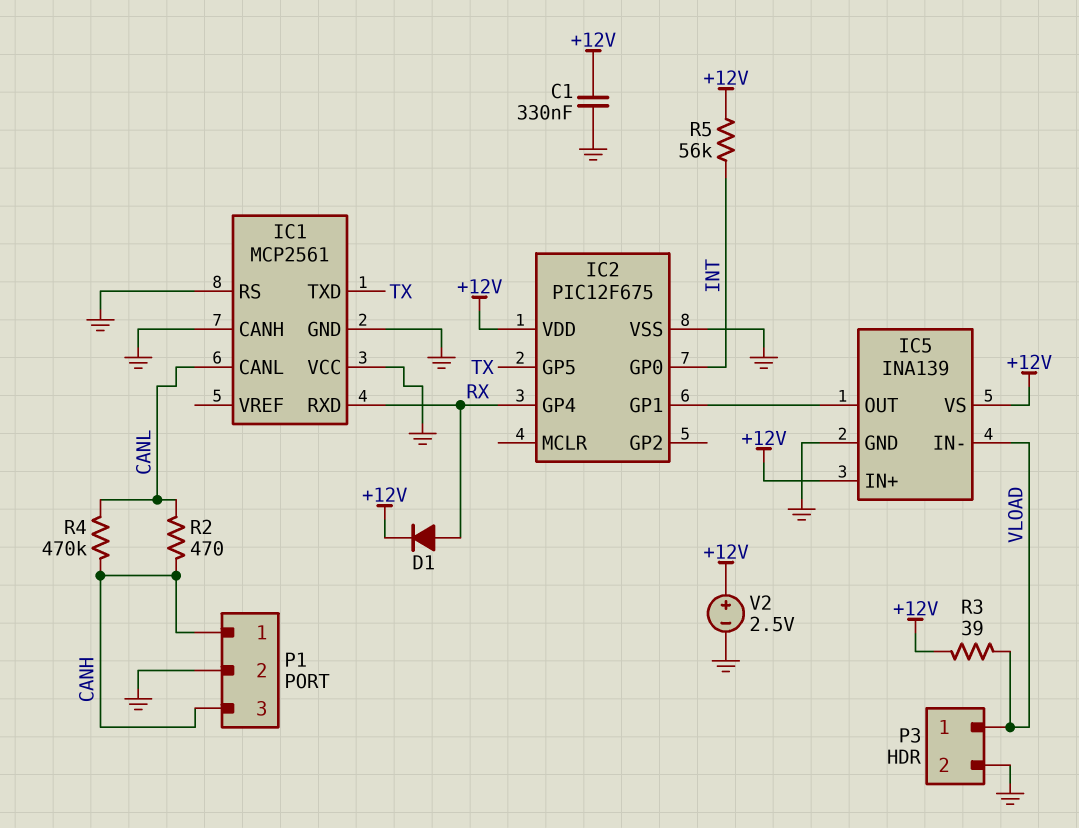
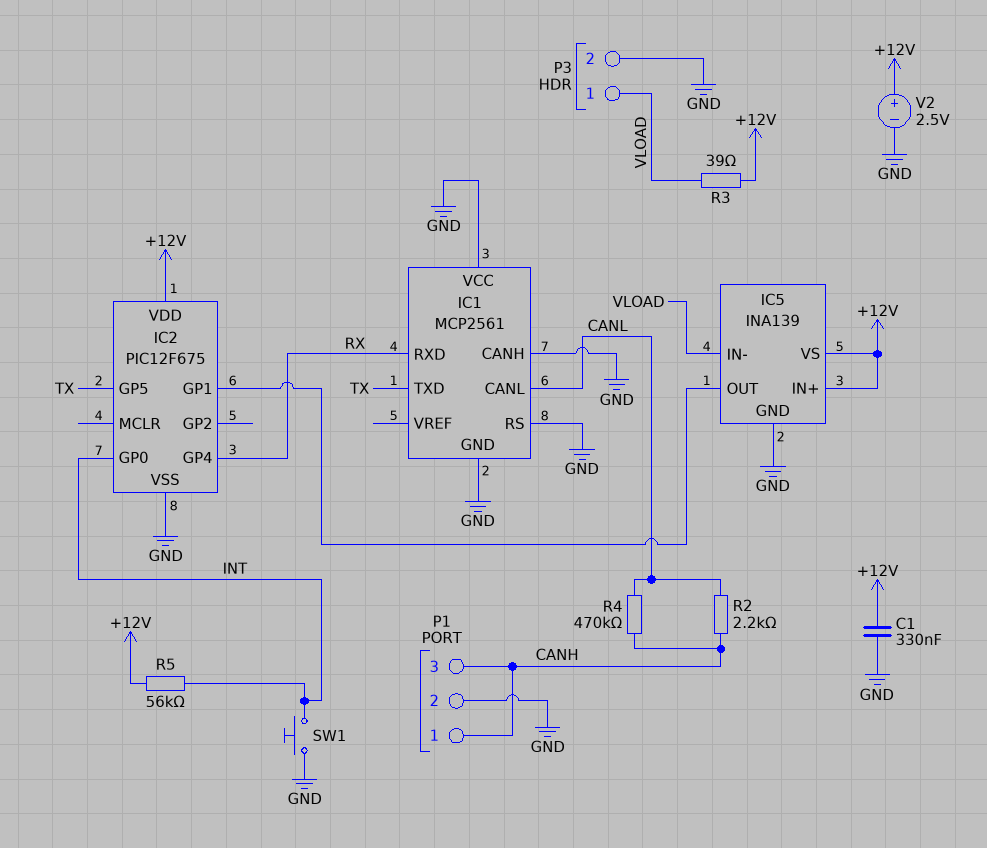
D1: diode (A RX, K +12V) -> none
R2: 470 (CANH, CANL) -> 2.2k (CANH, CANL)
SW1: none -> button (GND, INT)

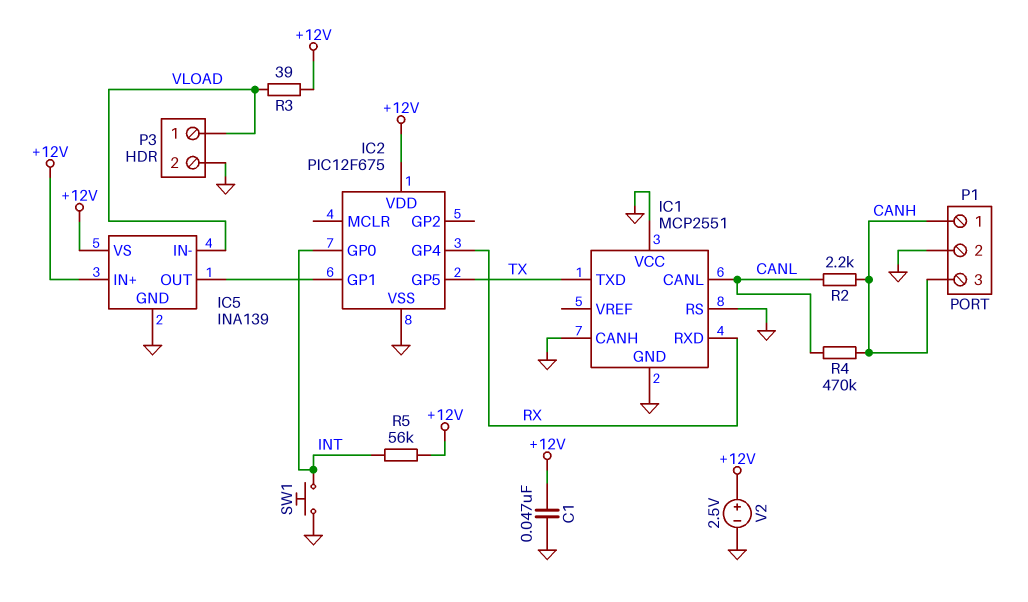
C1: 330nF (+12V, GND) -> 47nF (+12V, GND)
IC1: MCP2561 -> MCP2551

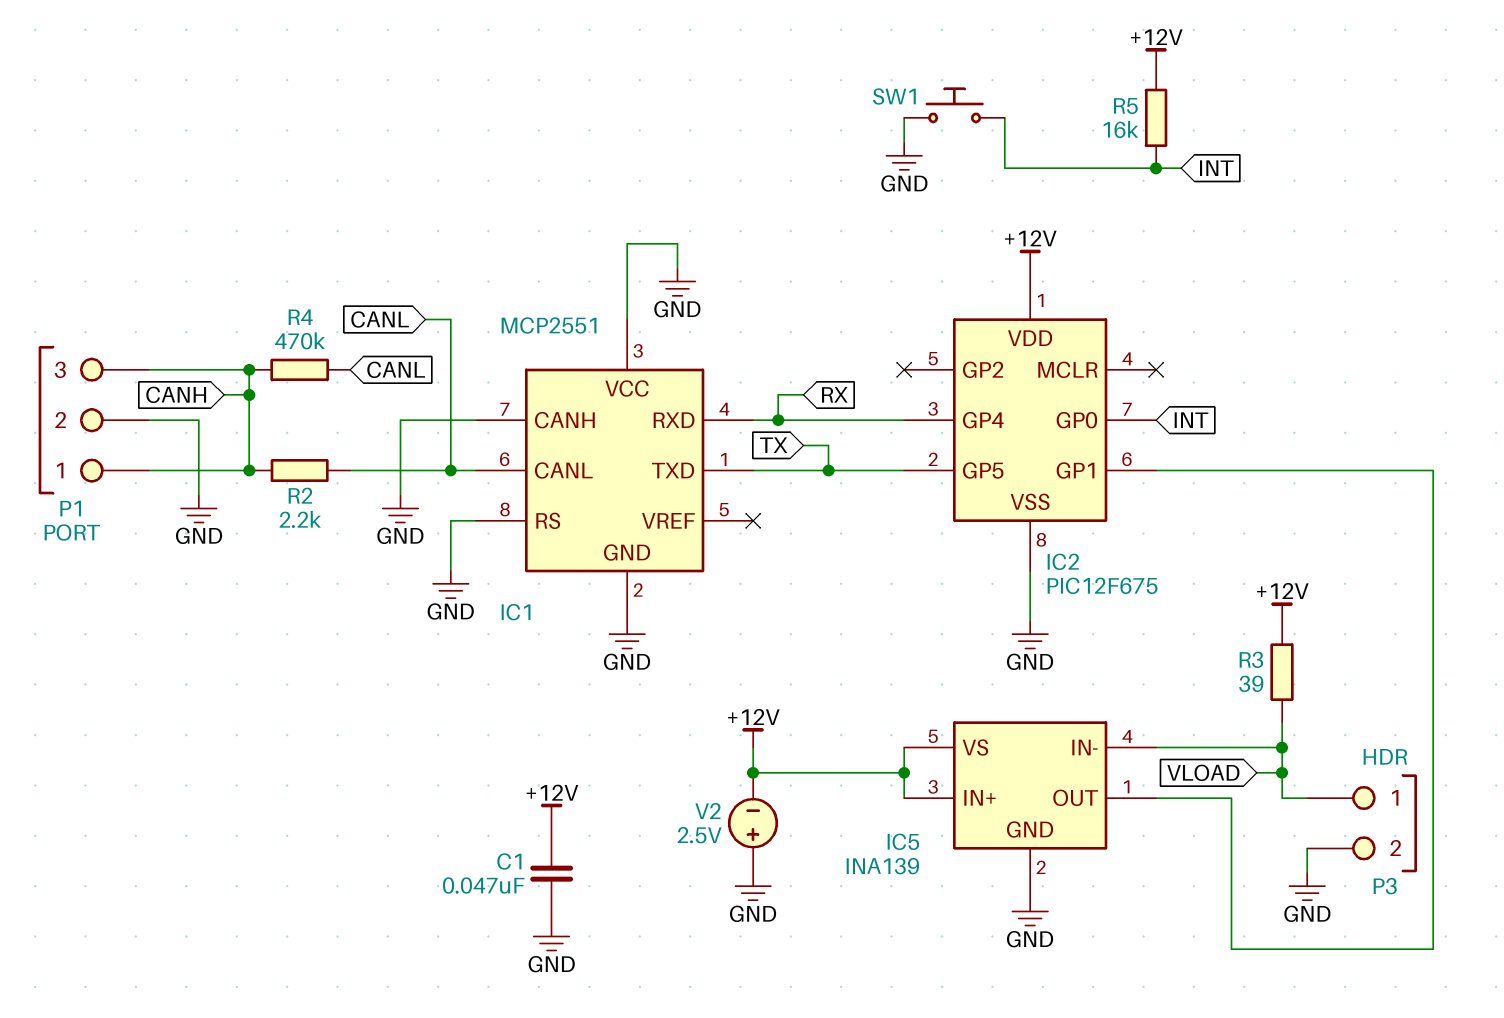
R5: 56k (+12V, INT) -> 16k (+12V, INT)
V2: 2.5V (plus +12V, minus GND) -> 2.5V (plus GND, minus +12V)

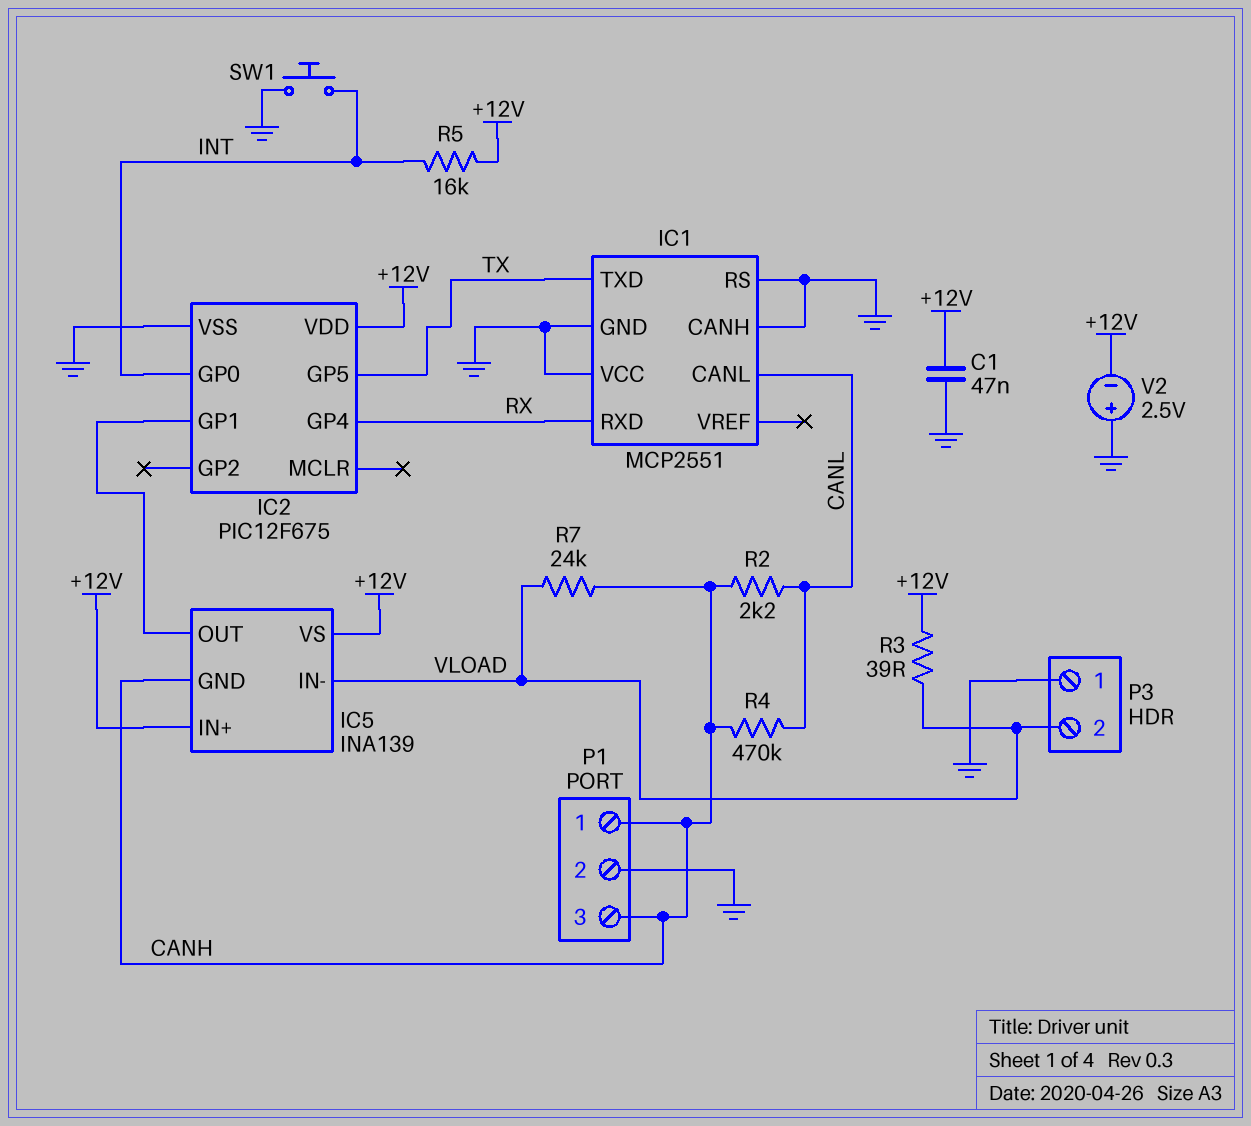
IC5 pin GND: GND -> CANH
P3 pin 1: VLOAD -> GND
P3 pin 2: GND -> VLOAD
R7: none -> 24k (CANH, VLOAD)

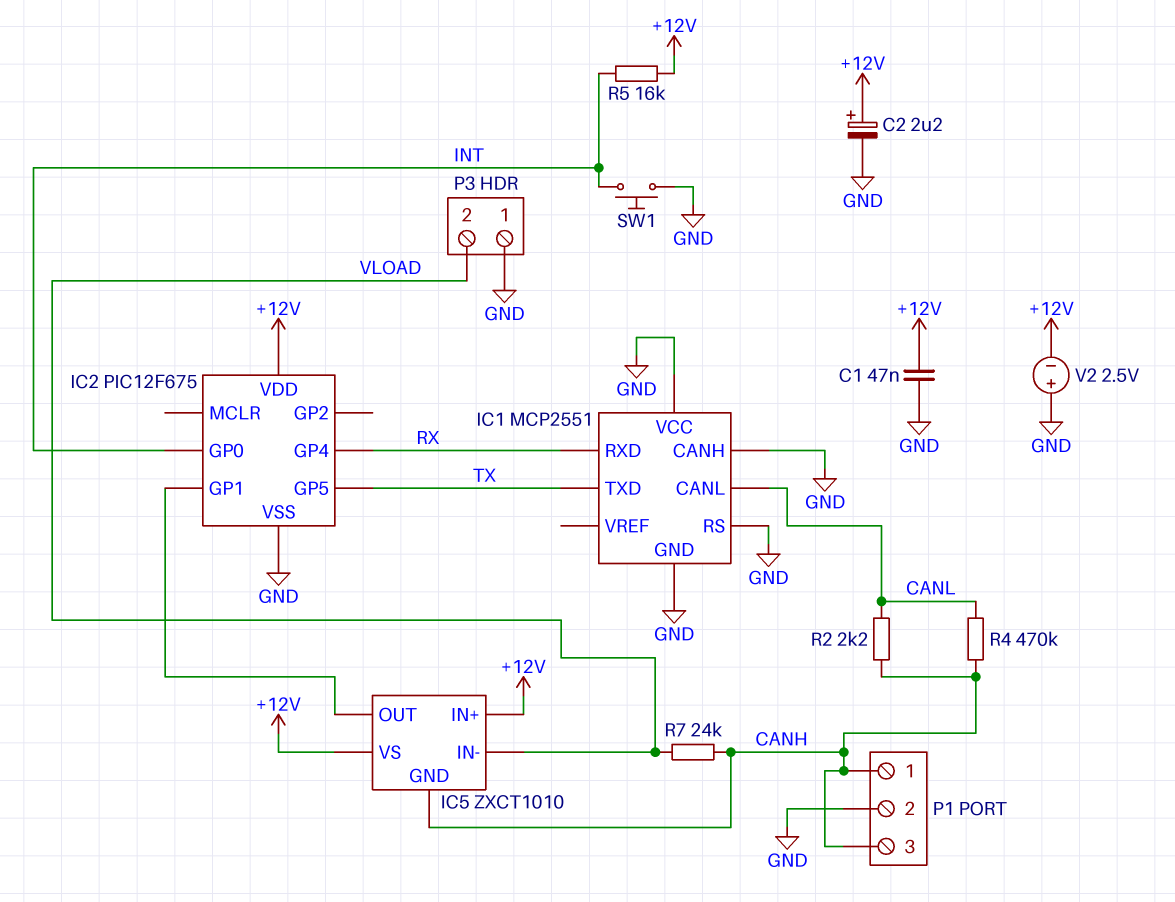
C2: none -> 2.2uF (plus +12V, minus GND)
IC5: INA139 -> ZXCT1010
R3: 39 (+12V, VLOAD) -> none

